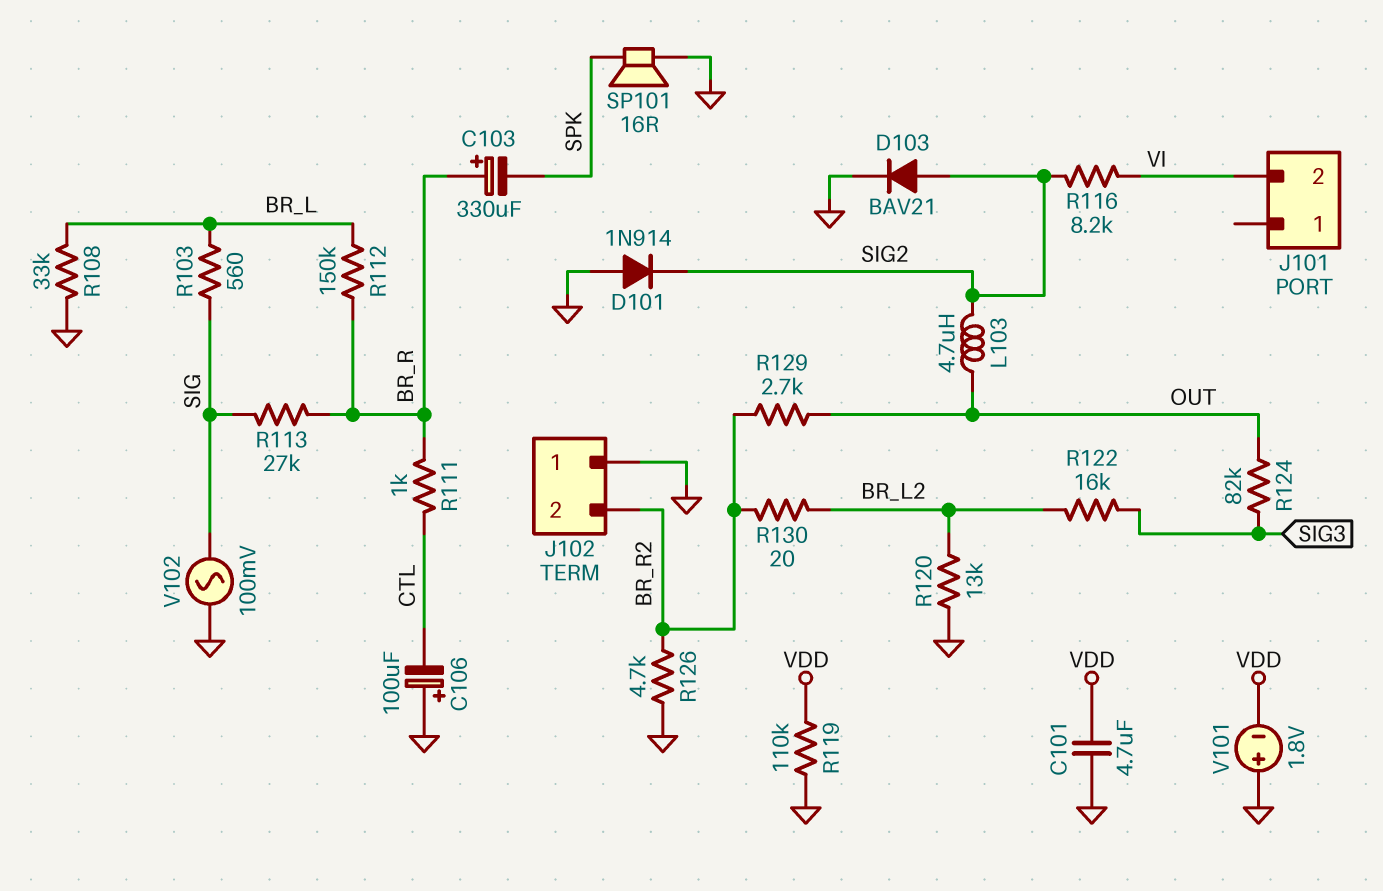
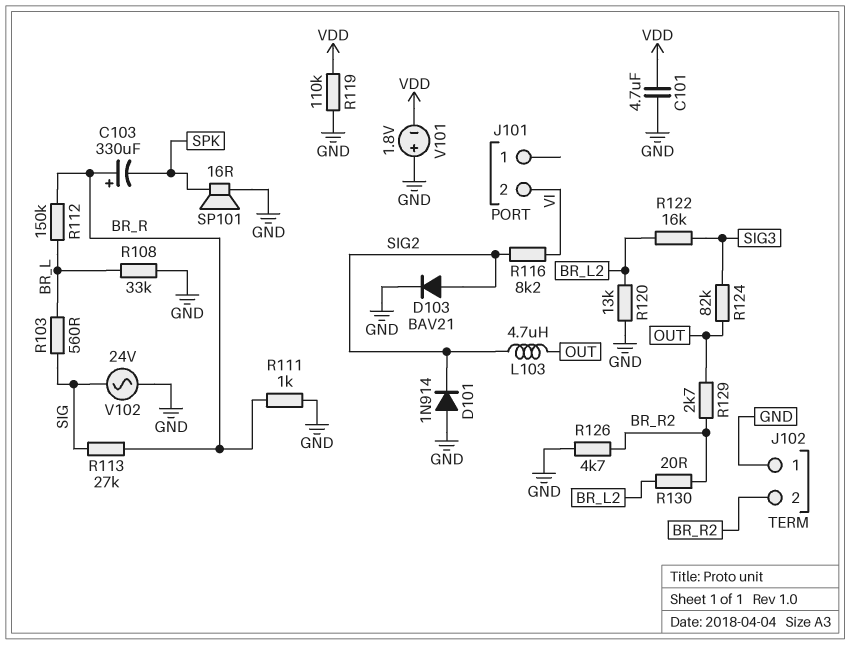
C106: 100uF (plus GND, minus CTL) -> none
R111: 1k (BR_R, CTL) -> 1k (BR_R, GND)
V102: AC 100mV (GND, SIG) -> AC 24V (GND, SIG)

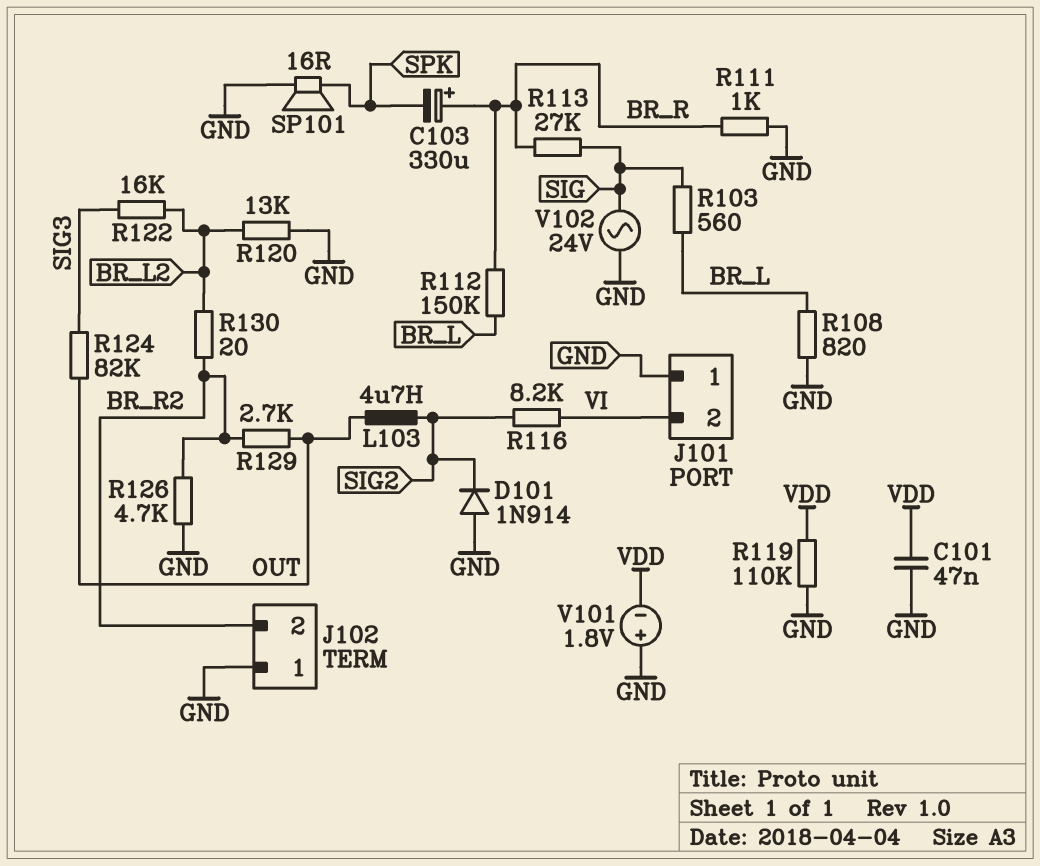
C101: 4.7uF (GND, VDD) -> 47nF (GND, VDD)
D103: diode BAV21 (A SIG2, K GND) -> none
J101 pin 1: none -> GND
R108: 33k (BR_L, GND) -> 820 (BR_L, GND)

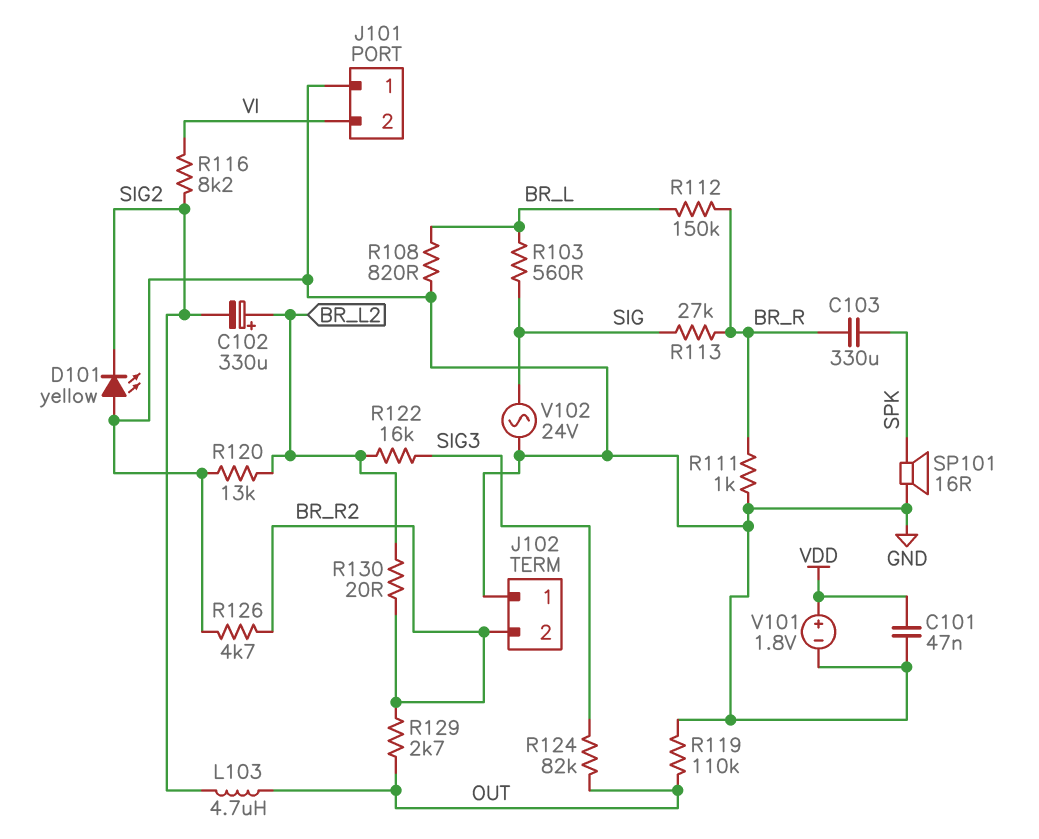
C102: none -> 330uF (plus BR_L2, minus SIG2)
C103: 330uF (plus BR_R, minus SPK) -> 330uF (BR_R, SPK)
D101: diode 1N914 (A GND, K SIG2) -> LED yellow (A GND, K SIG2)
R119: 110k (GND, VDD) -> 110k (GND, OUT)
V101: 1.8V (plus GND, minus VDD) -> 1.8V (plus VDD, minus GND)

